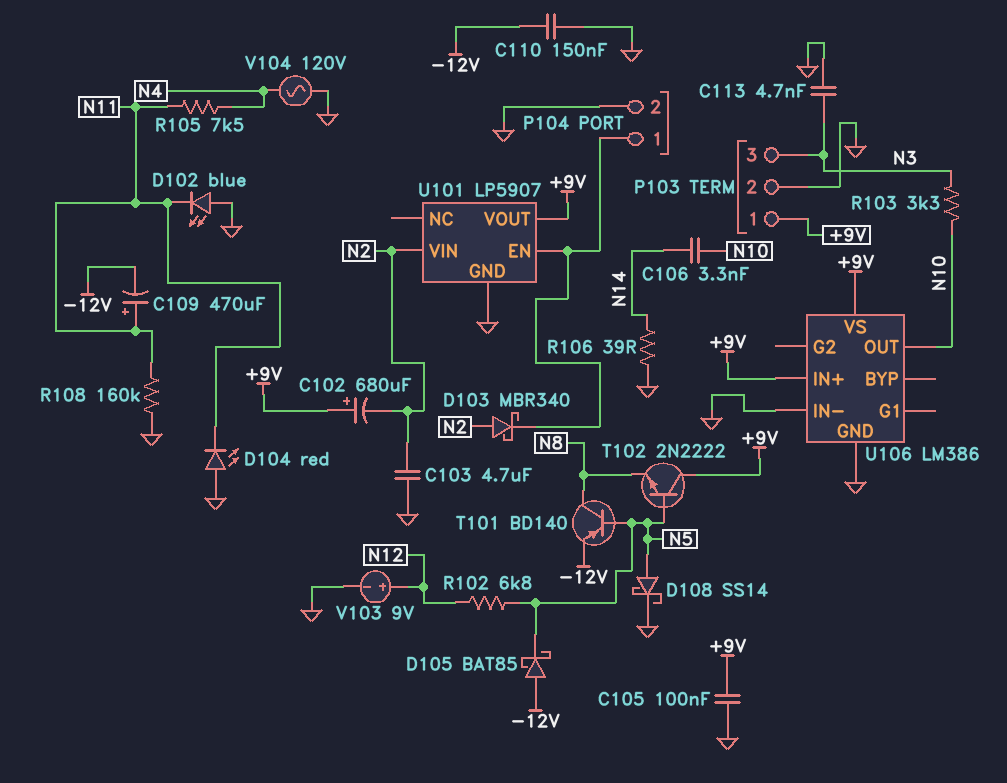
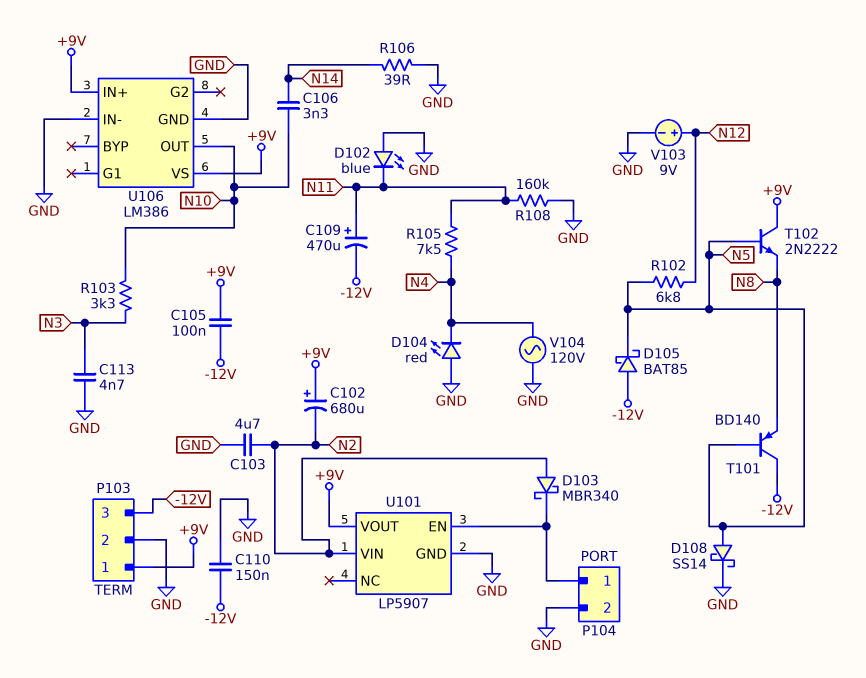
C105: 100nF (+9V, GND) -> 100nF (+9V, -12V)
D104: LED red (A GND, K N11) -> LED red (A GND, K N4)
P103 pin 3: N3 -> -12V
T101: PNP BD140 (B N5, C N8, E -12V) -> PNP BD140 (B N5, C -12V, E N8)

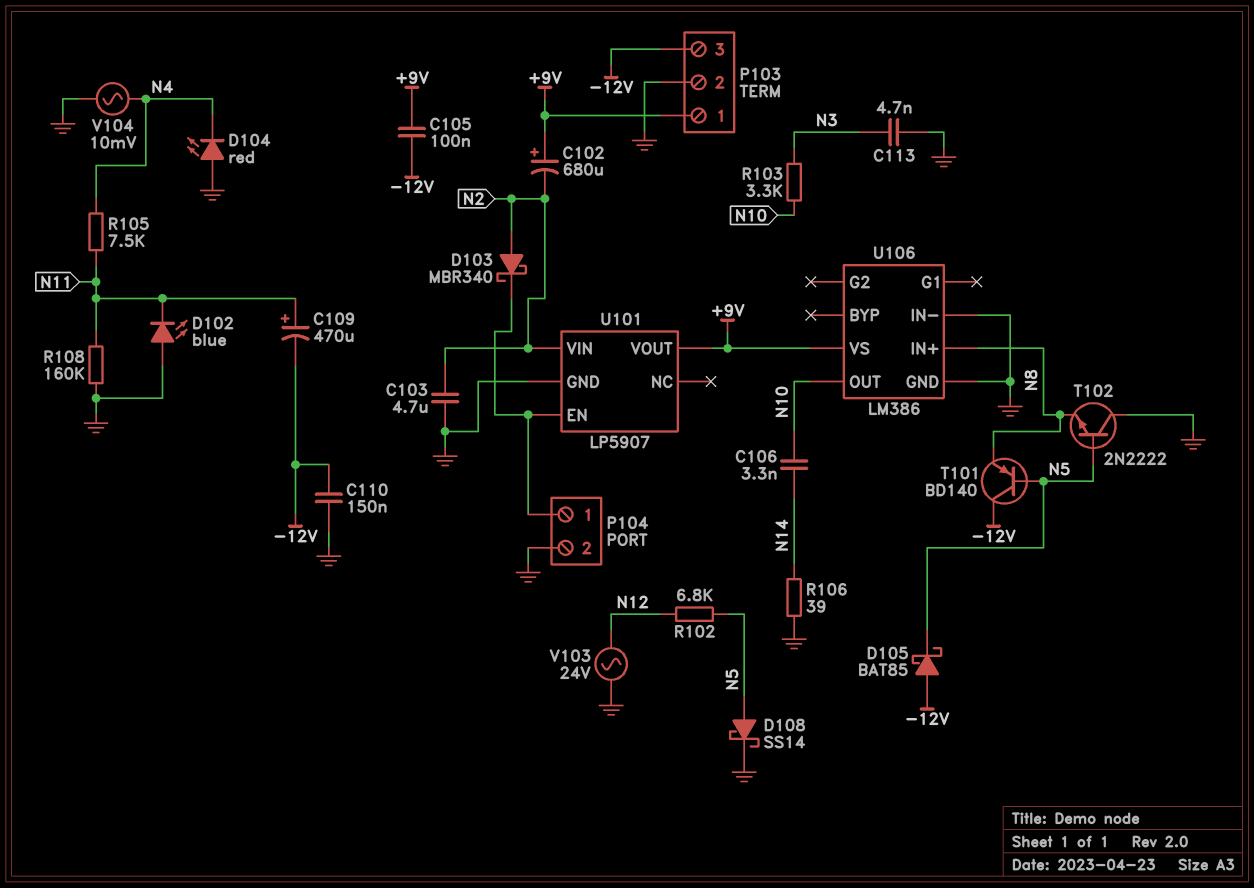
T102: NPN 2N2222 (B N5, C +9V, E N8) -> NPN 2N2222 (B N5, C GND, E N8)
U106 pin IN+: +9V -> N8
V103: 9V (plus N12, minus GND) -> AC 24V (GND, N12)
V104: AC 120V (GND, N4) -> AC 10mV (GND, N4)

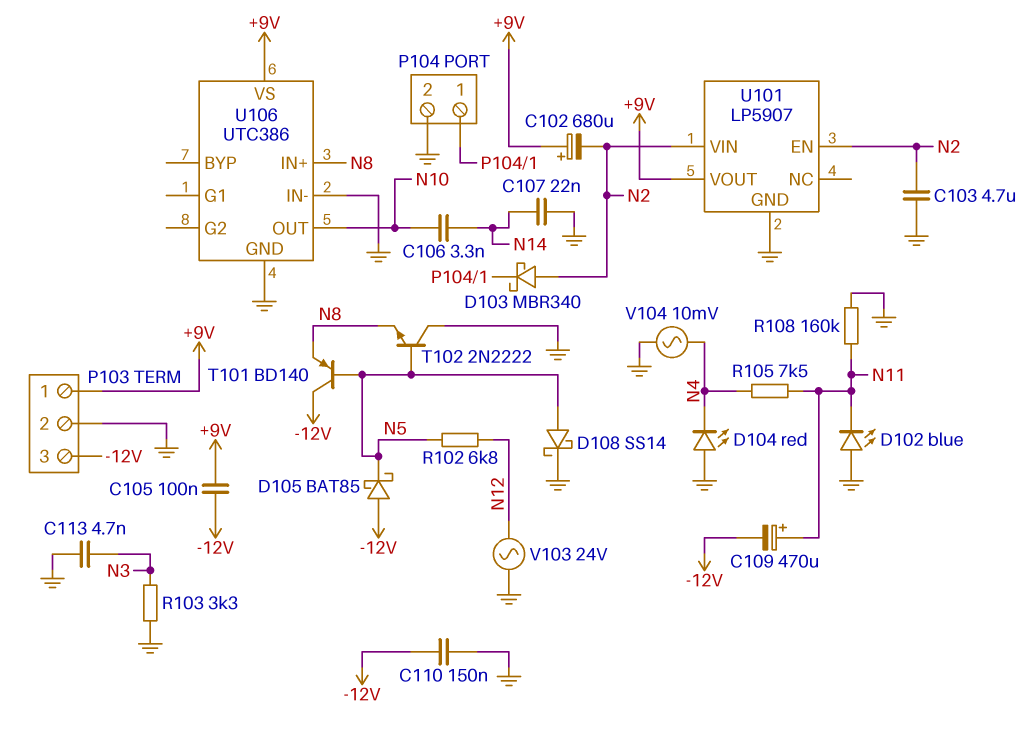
C107: none -> 22nF (GND, N14)
R103: 3.3k (N3, N10) -> 3.3k (GND, N3)
R106: 39 (GND, N14) -> none
U101 pin EN: P104/1 -> N2
U106: LM386 -> UTC386

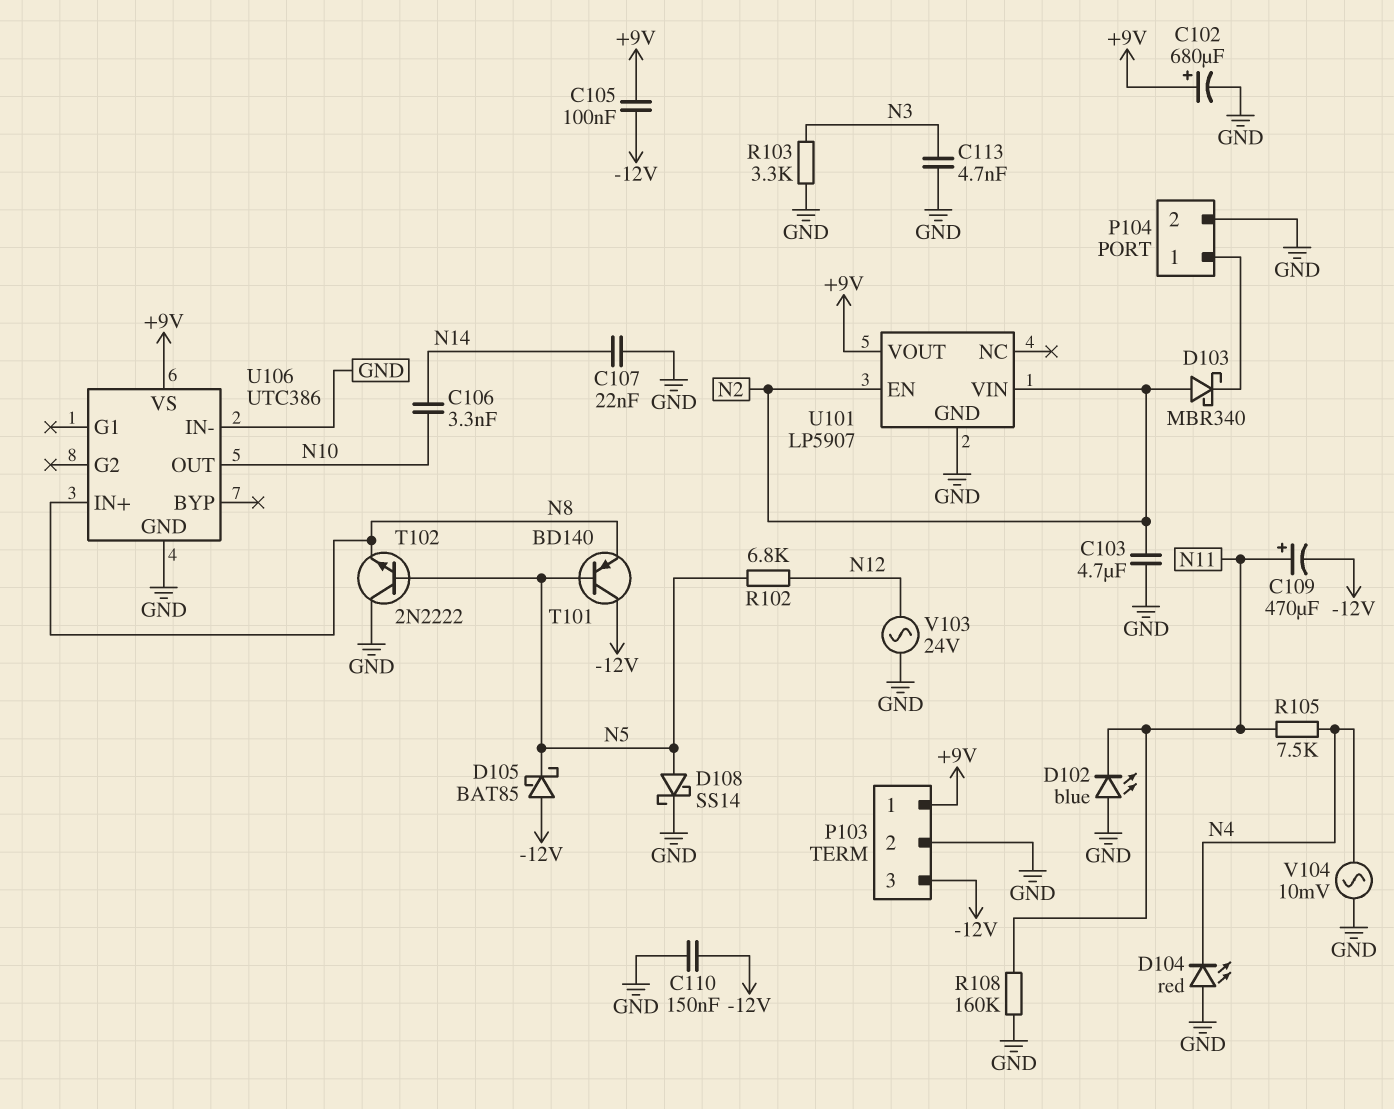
C102: 680uF (plus +9V, minus N2) -> 680uF (plus +9V, minus GND)

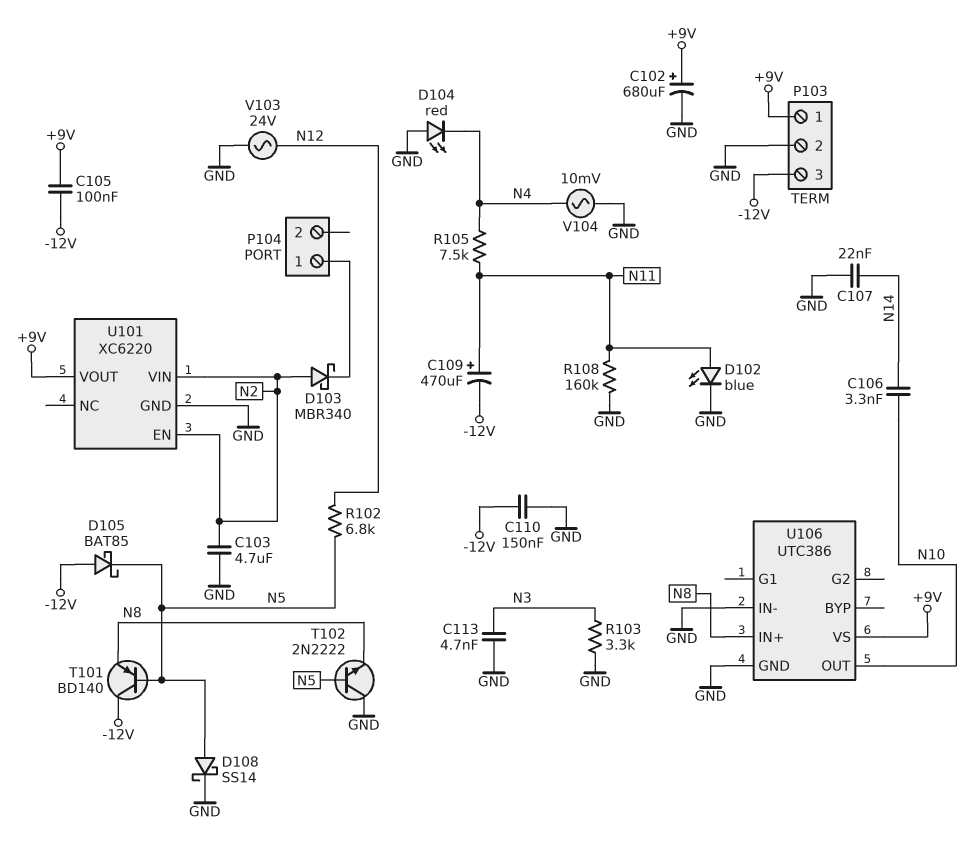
D102: LED blue (A GND, K N11) -> LED blue (A N11, K GND)
P104 pin 2: GND -> none
U101: LP5907 -> XC6220

